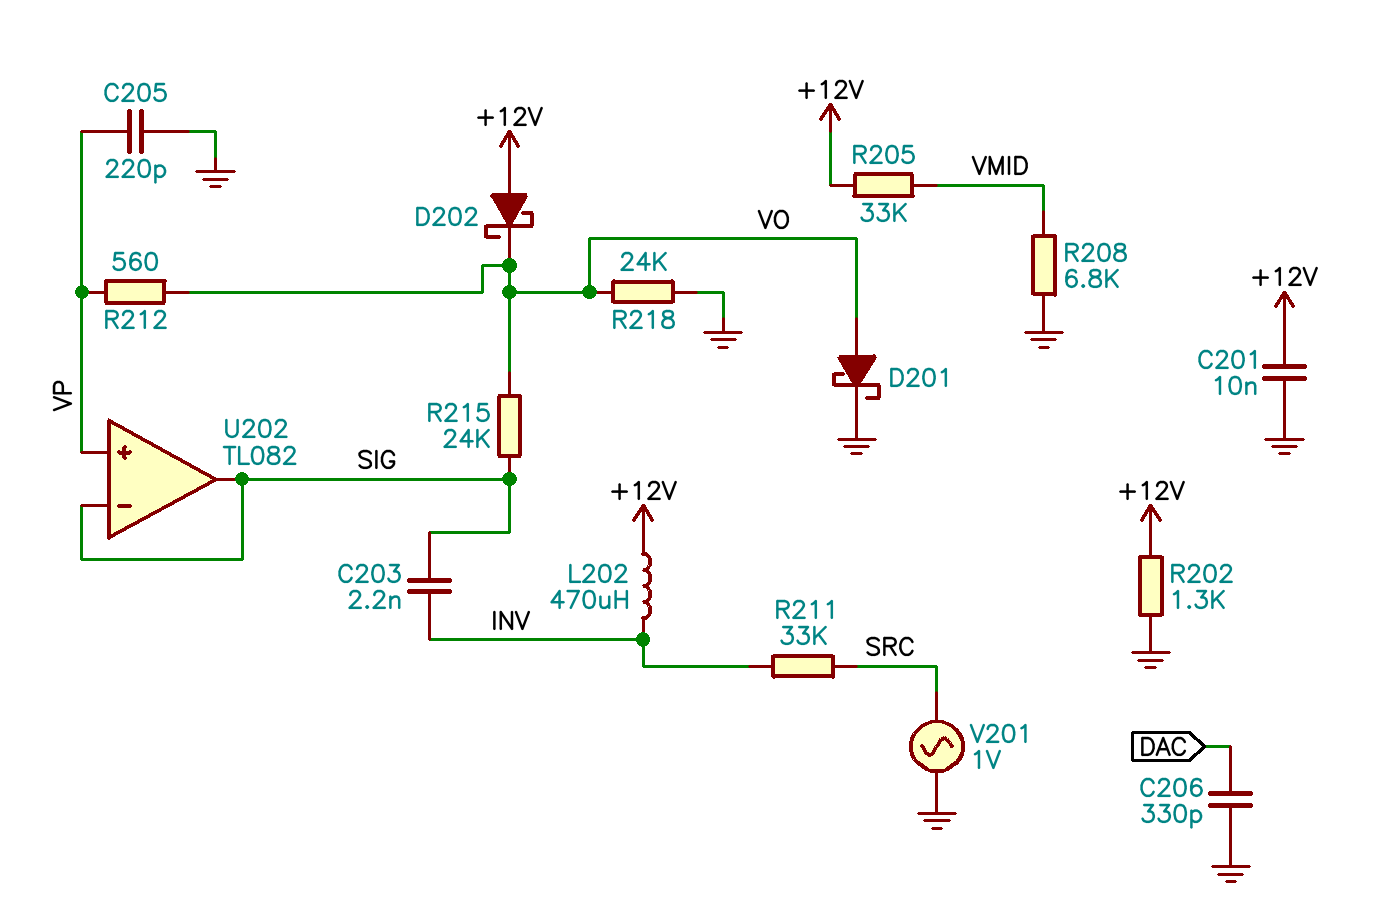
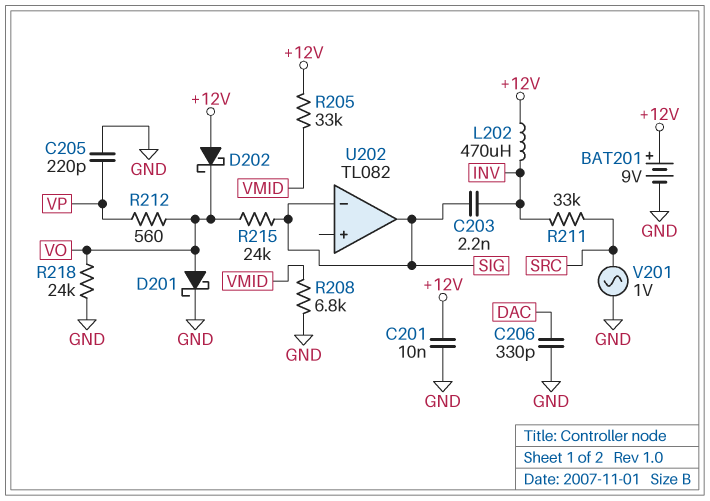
BAT201: none -> 9V (plus +12V, minus GND)
R202: 1.3k (+12V, GND) -> none
U202 pin in+: VP -> none

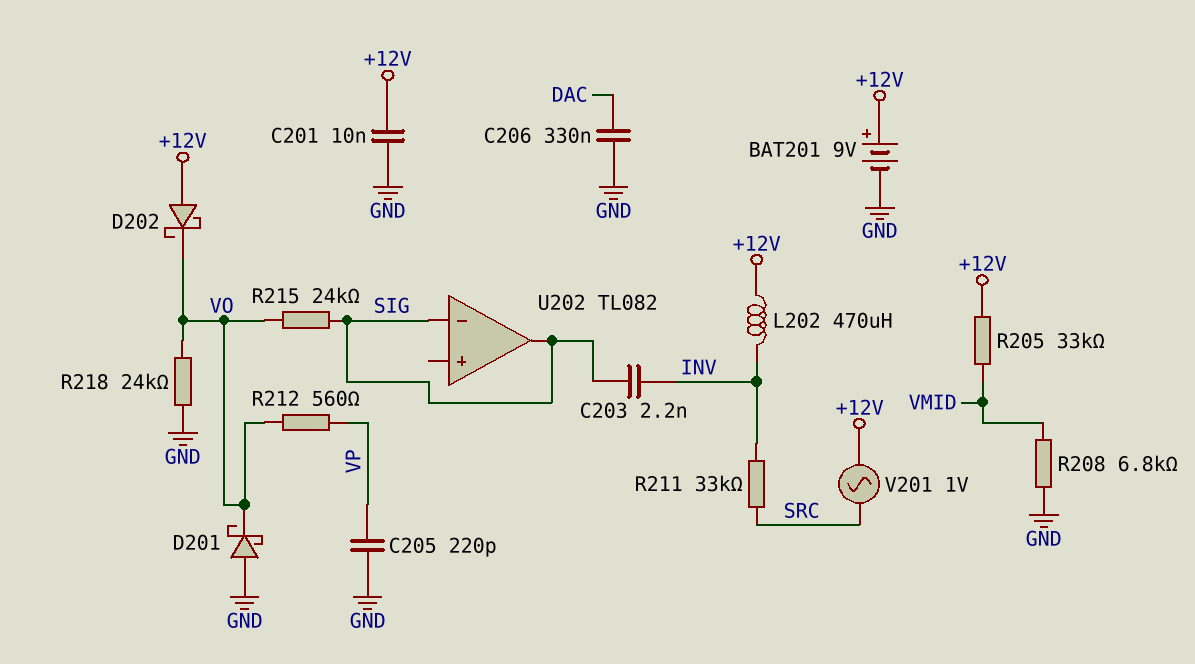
C206: 330pF (DAC, GND) -> 330nF (DAC, GND)
D201: schottky (A VO, K GND) -> schottky (A GND, K VO)
V201: AC 1V (GND, SRC) -> AC 1V (+12V, SRC)

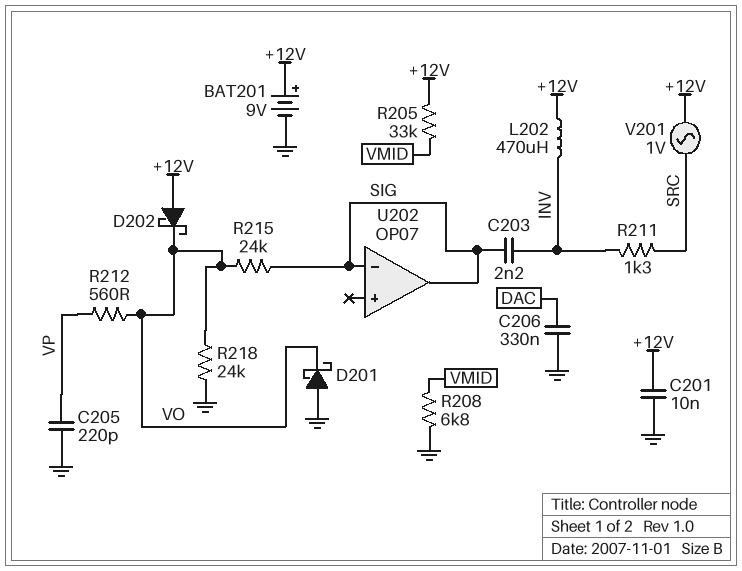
R211: 33k (INV, SRC) -> 1.3k (INV, SRC)
U202: TL082 -> OP07

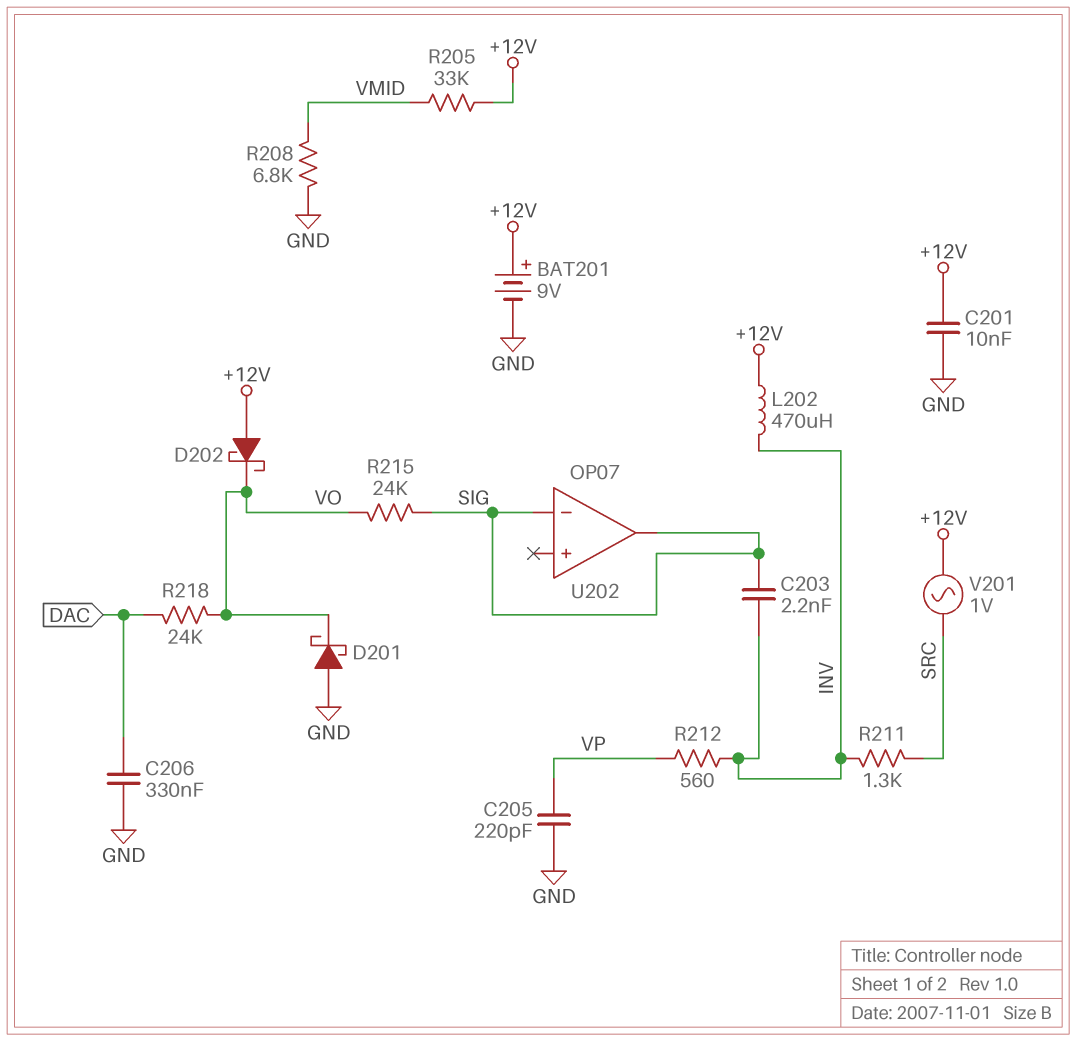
R212: 560 (VO, VP) -> 560 (INV, VP)
R218: 24k (GND, VO) -> 24k (DAC, VO)

